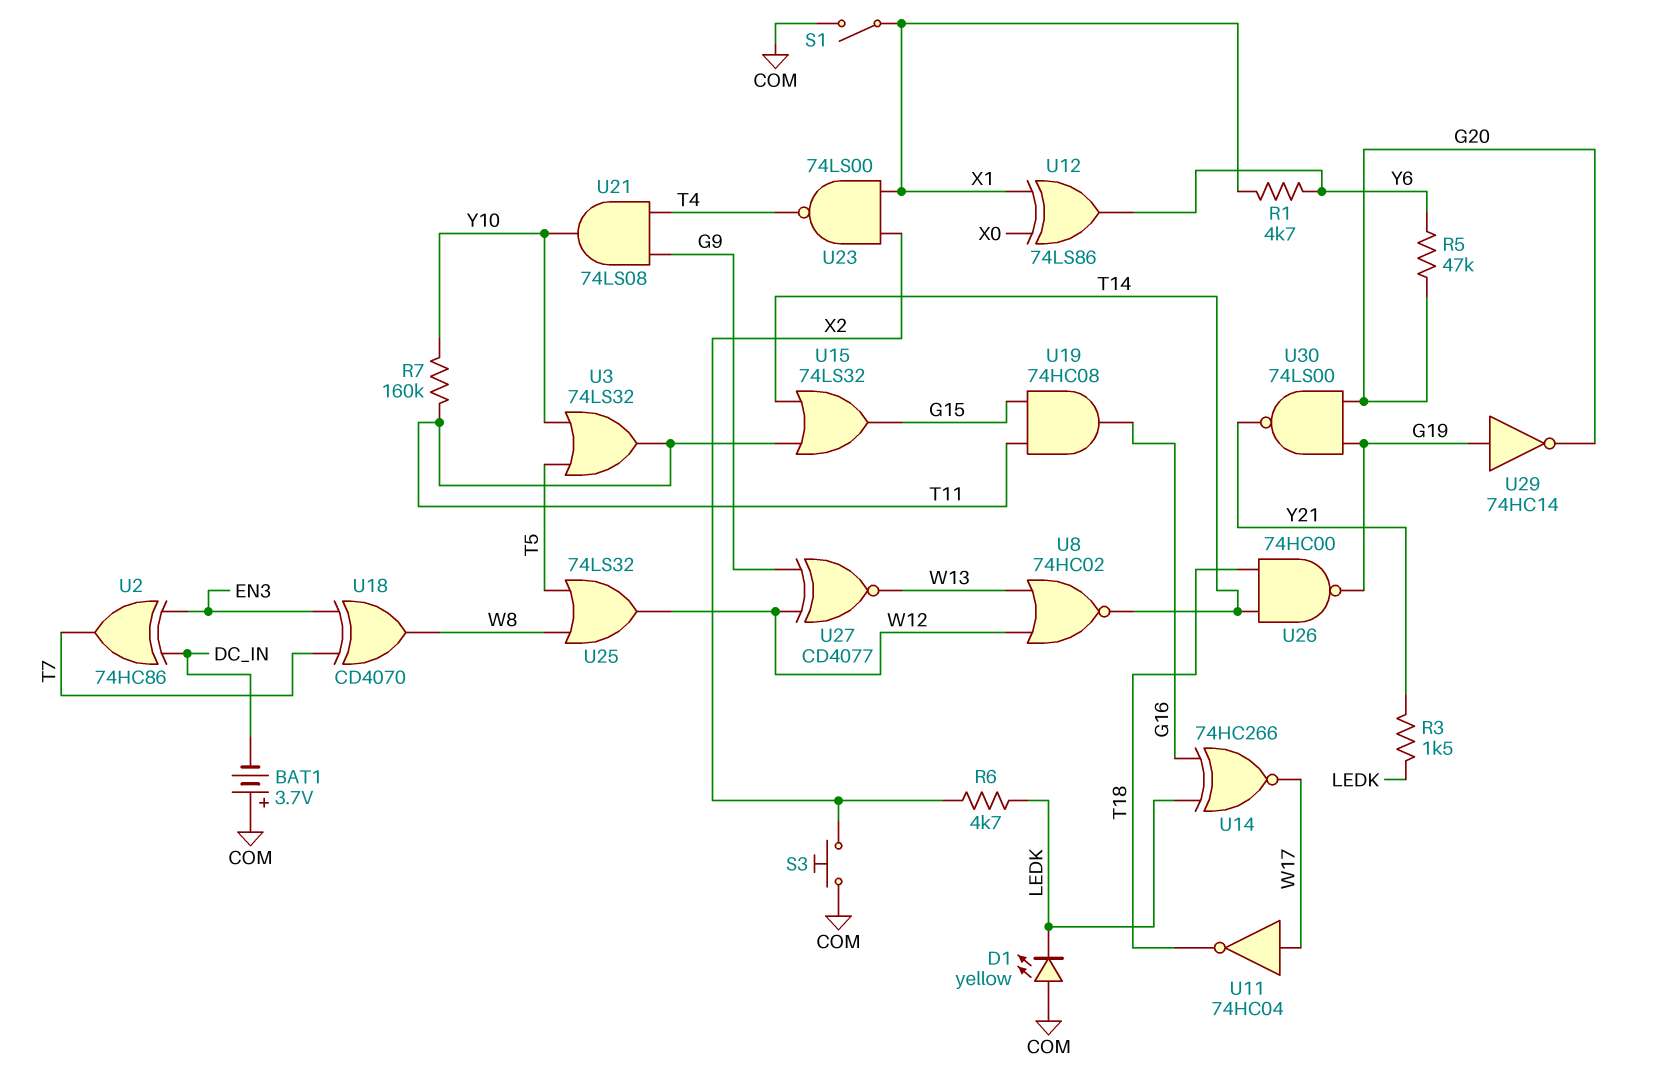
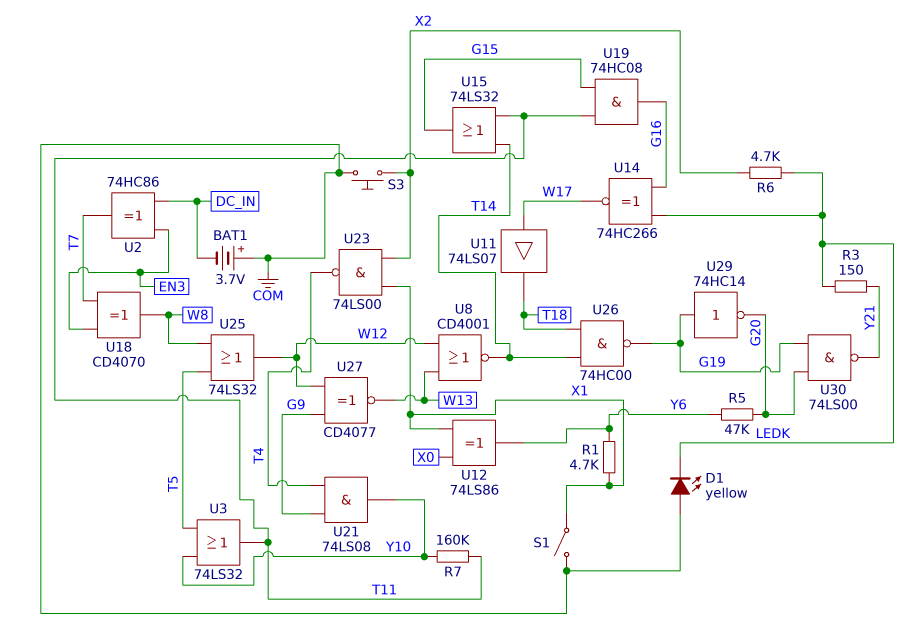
R3: 1.5k (LEDK, Y21) -> 150 (LEDK, Y21)
U8: NOR 74HC02 (in W12, in W13, out T14) -> NOR CD4001 (in W12, in W13, out T14)
U11: NOT 74HC04 (in W17, out T18) -> buffer 74LS07 (in W17, out T18)

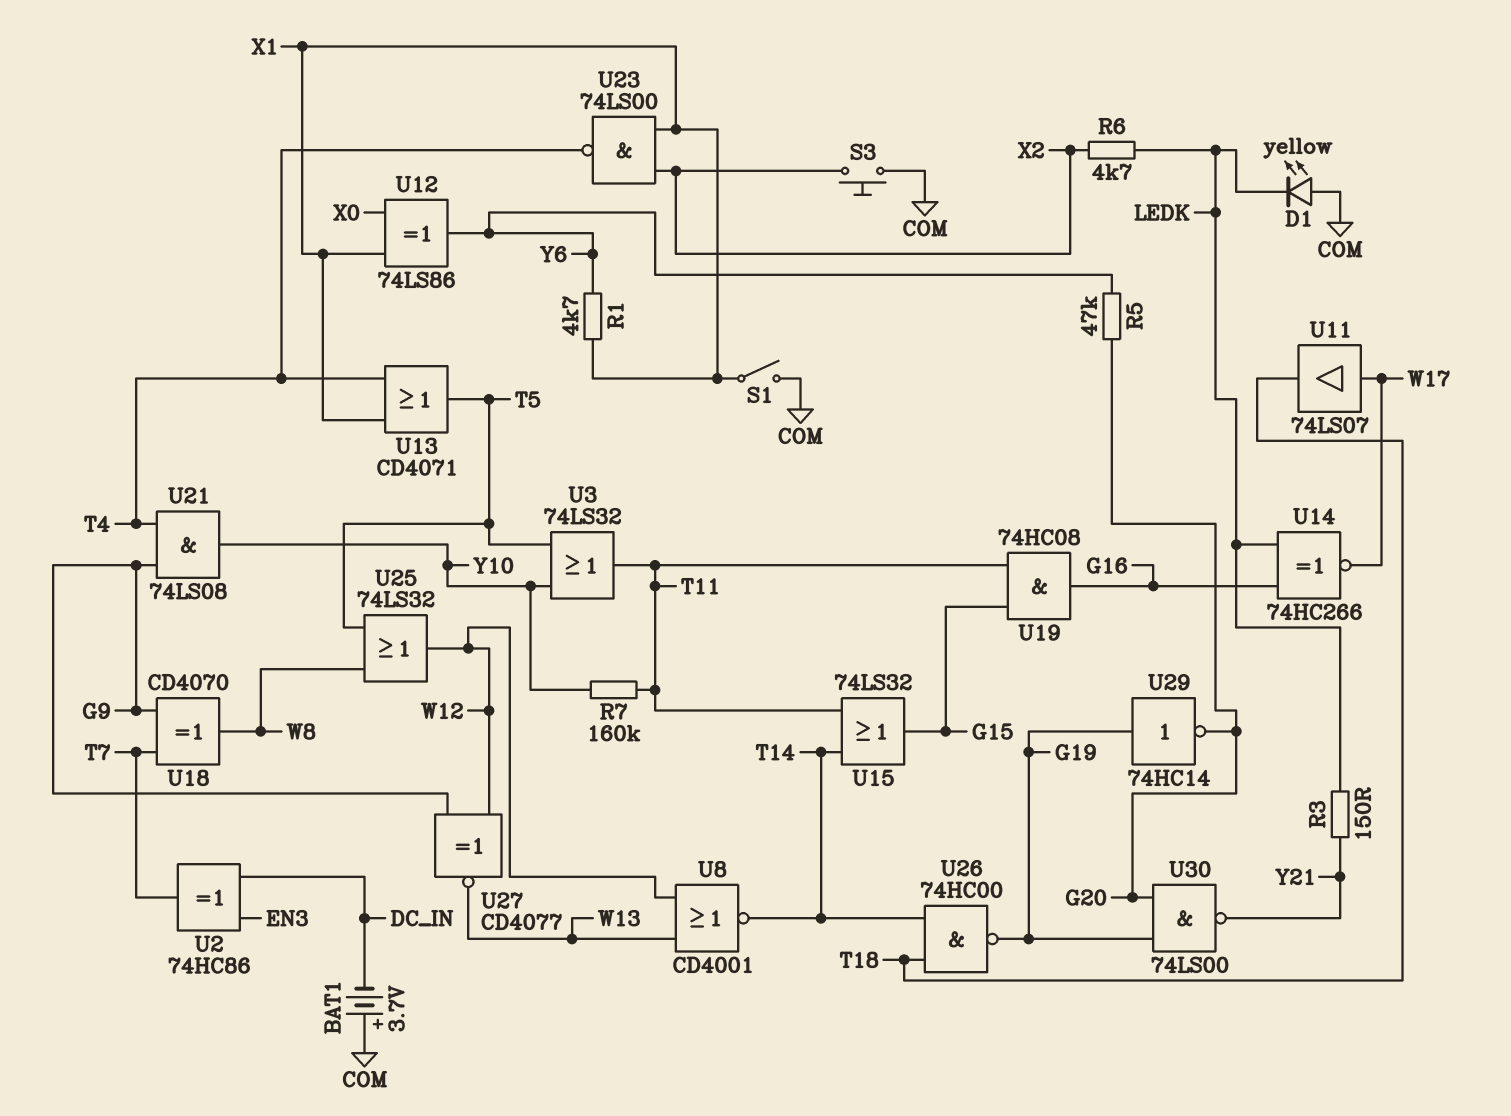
U13: none -> OR CD4071 (in T4, in X1, out T5)
U18: XOR CD4070 (in EN3, in T7, out W8) -> XOR CD4070 (in G9, in T7, out W8)

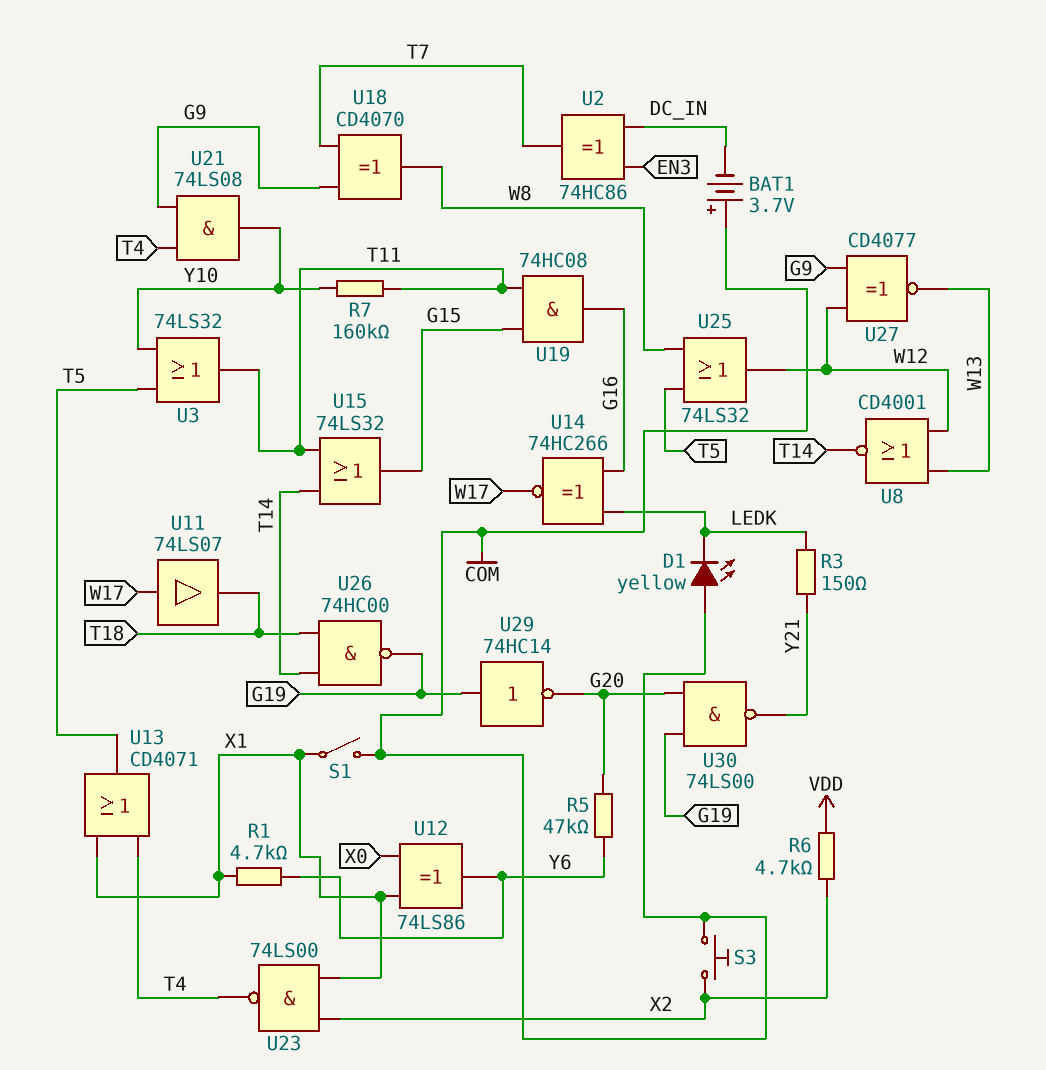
R6: 4.7k (LEDK, X2) -> 4.7k (VDD, X2)

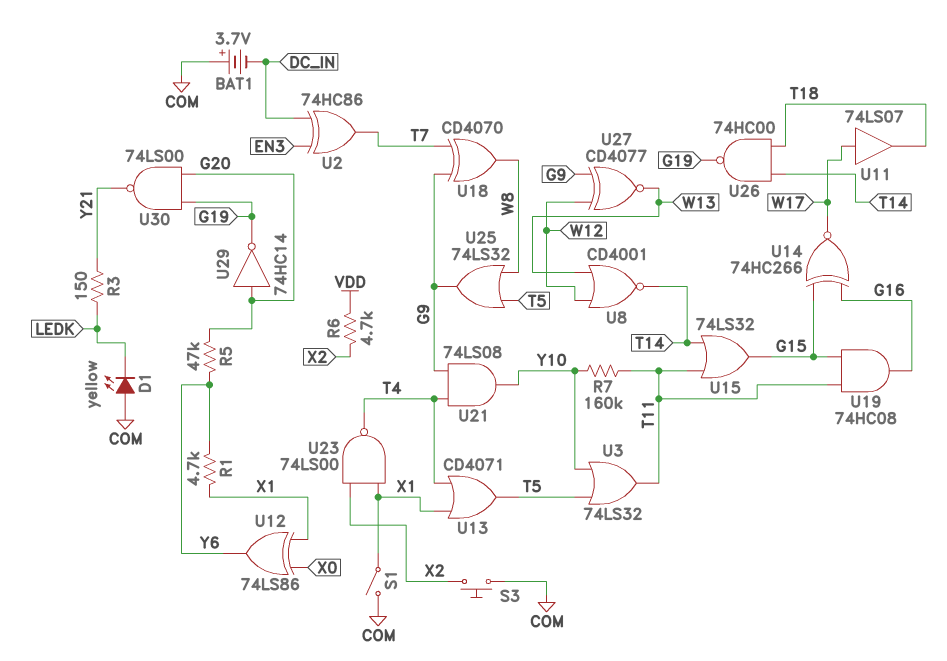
U14: XNOR 74HC266 (in G16, in LEDK, out W17) -> XNOR 74HC266 (in G15, in G16, out W17)
U25: OR 74LS32 (in T5, in W8, out W12) -> OR 74LS32 (in T5, in W8, out G9)
U29: NOT 74HC14 (in G19, out G20) -> NOT 74HC14 (in G20, out G19)

